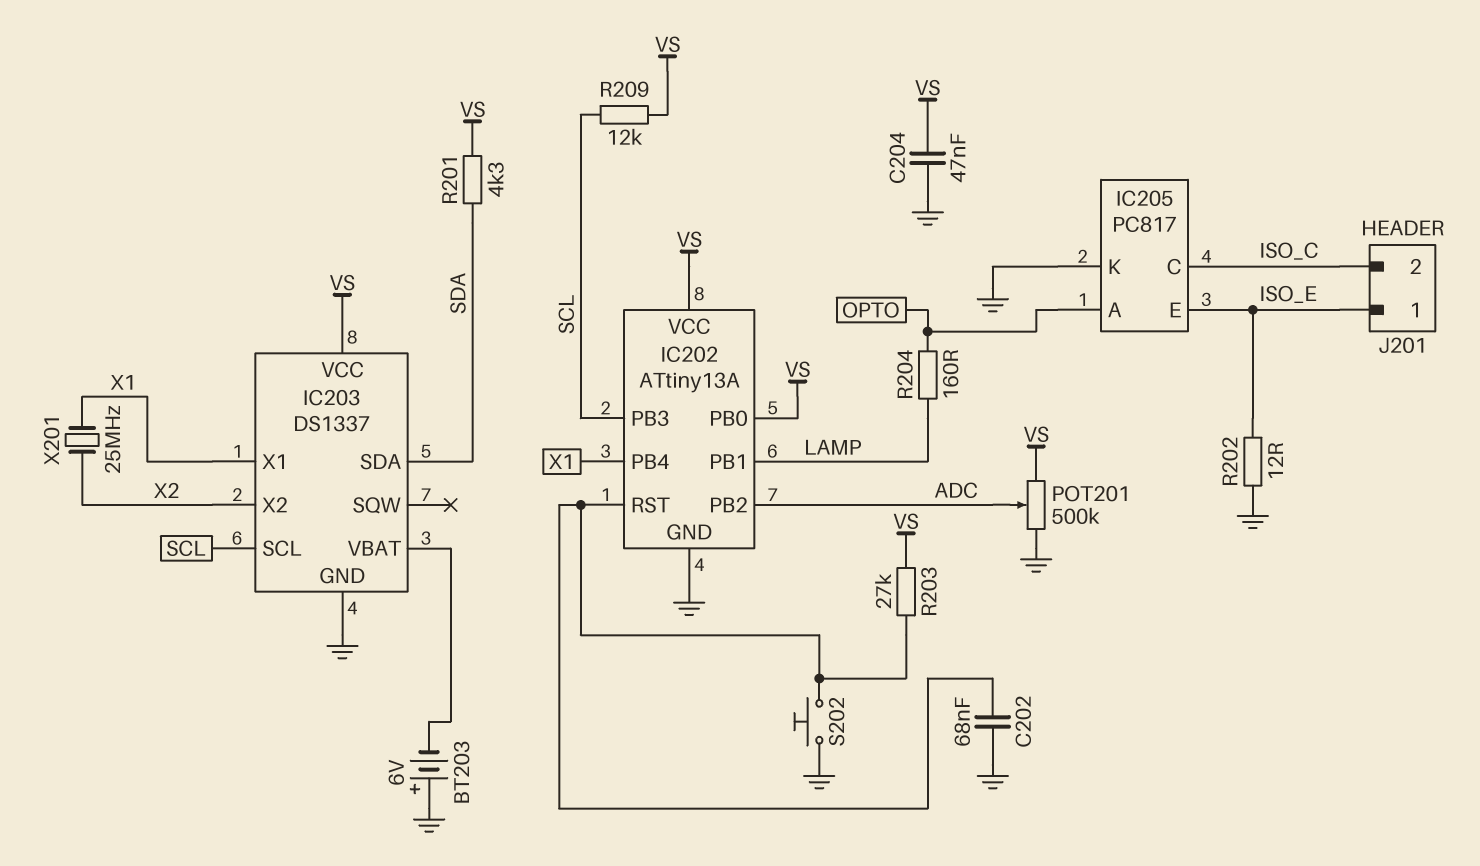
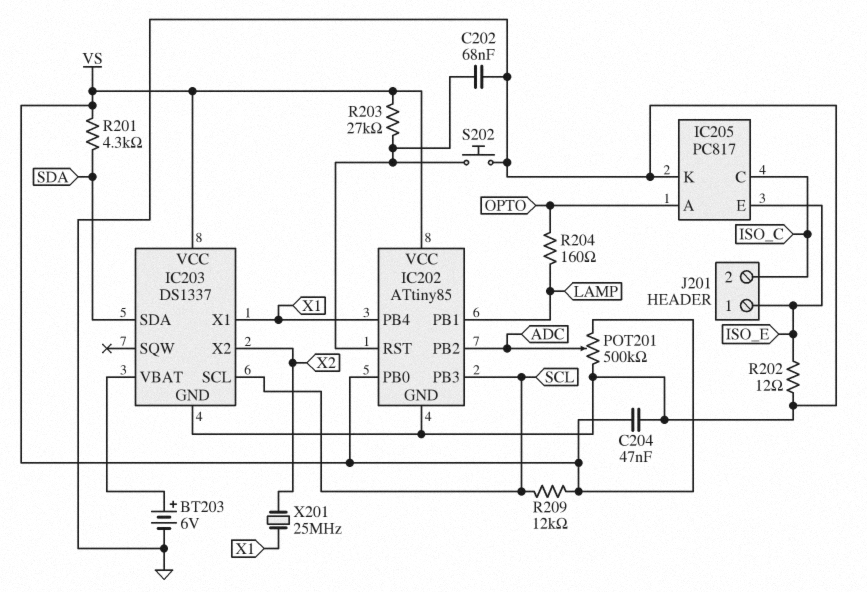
BT203: 6V (plus GND, minus IC203/VBAT) -> 6V (plus IC203/VBAT, minus GND)
IC202: ATtiny13A -> ATtiny85

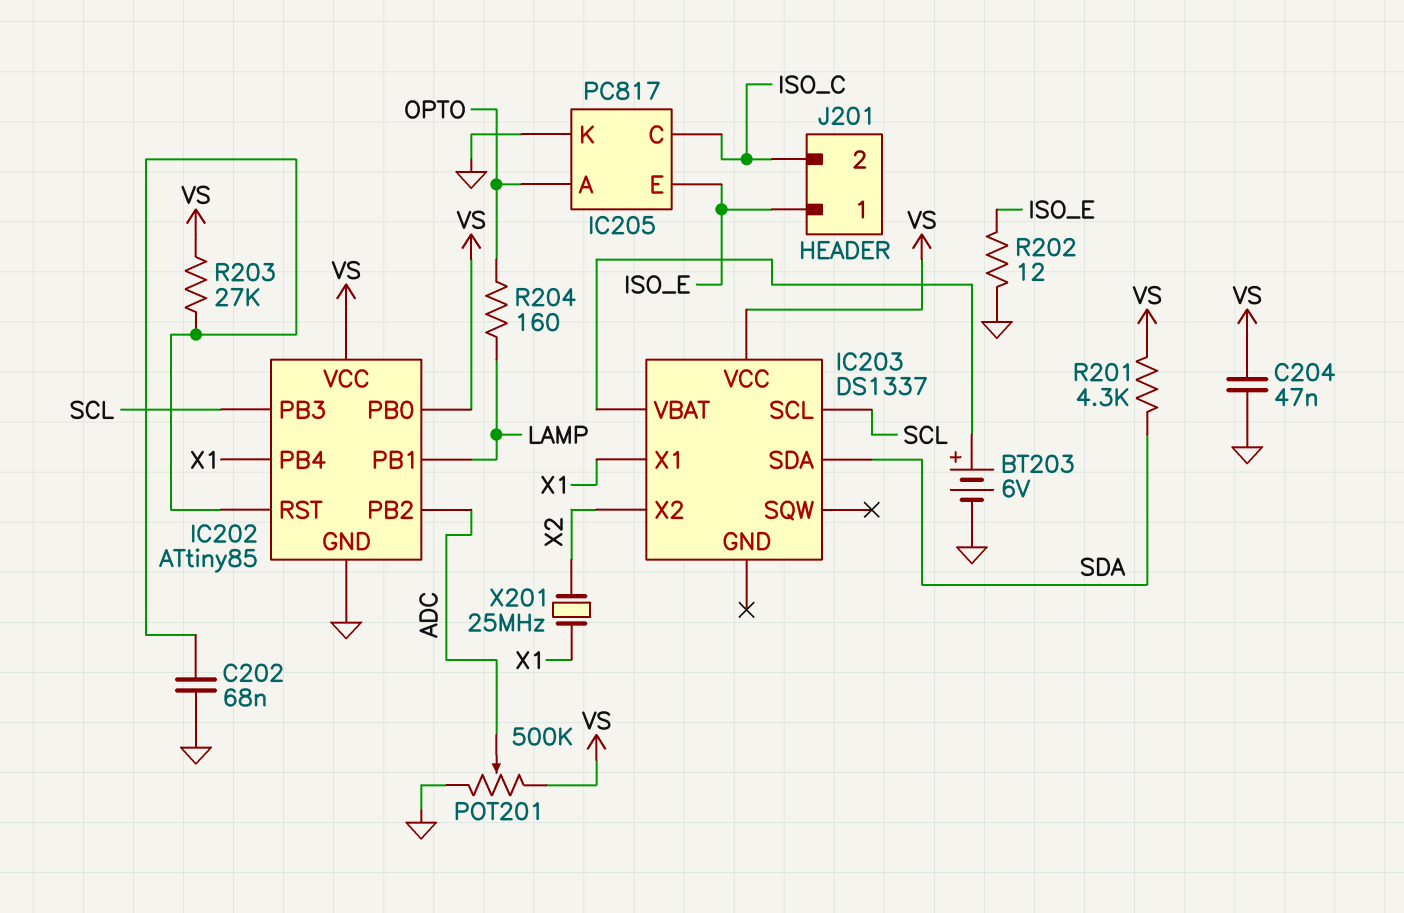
IC203 pin GND: GND -> none
R209: 12k (SCL, VS) -> none
S202: button (GND, IC202/RST) -> none

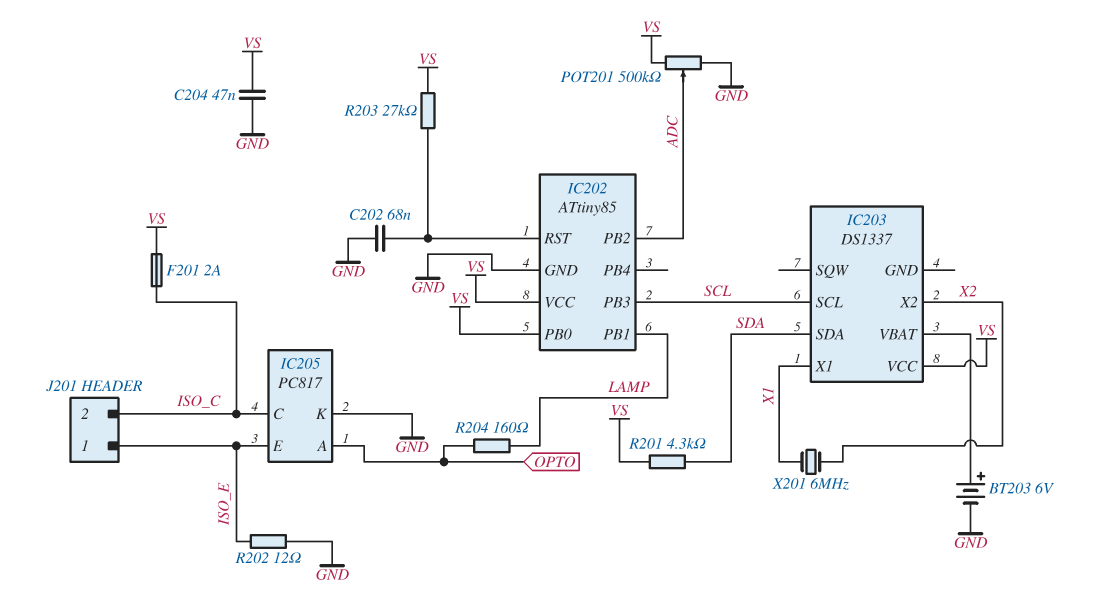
F201: none -> 2A (ISO_C, VS)
IC202 pin PB4: X1 -> none
X201: 25MHz (X1, X2) -> 6MHz (X1, X2)

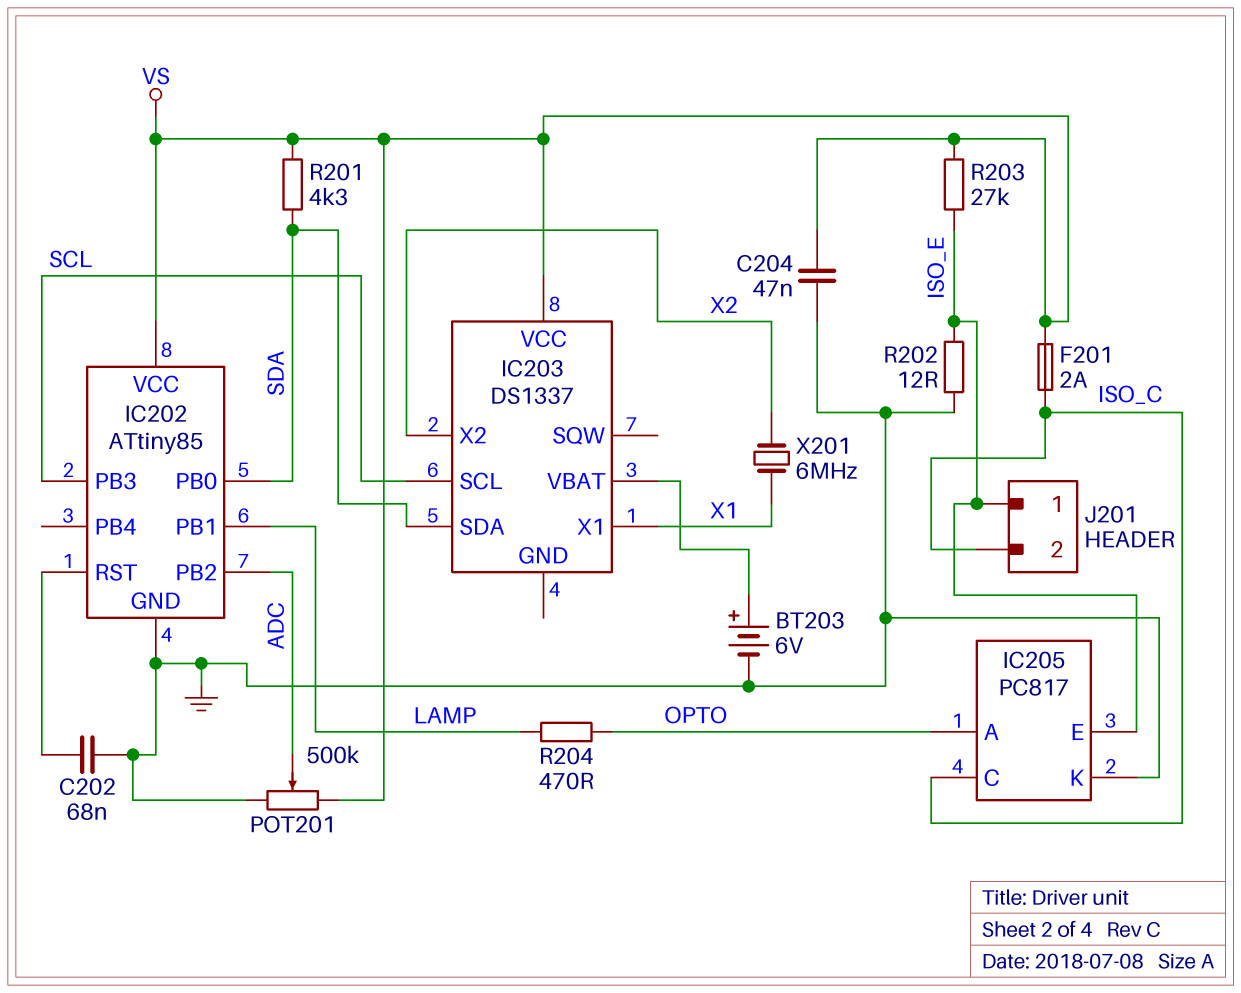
IC202 pin PB0: VS -> SDA
R203: 27k (IC202/RST, VS) -> 27k (ISO_E, VS)
R204: 160 (LAMP, OPTO) -> 470 (LAMP, OPTO)

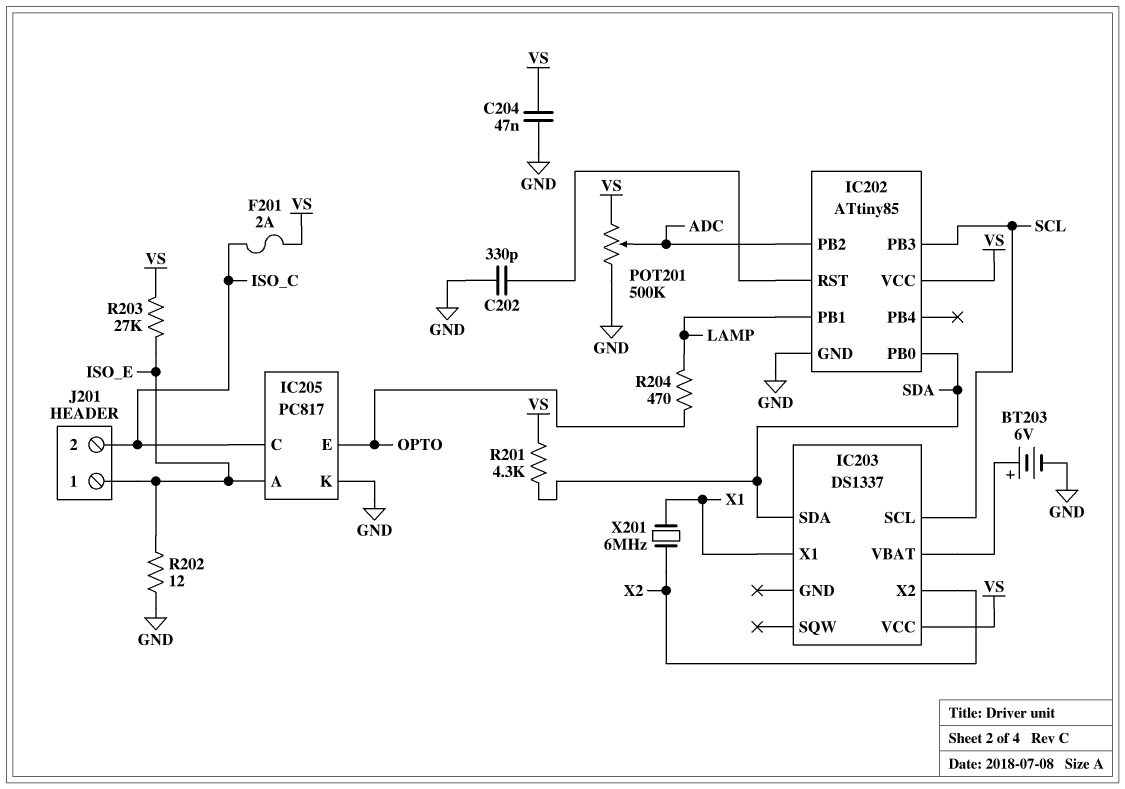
C202: 68nF (GND, IC202/RST) -> 330pF (GND, IC202/RST)
IC205 pin A: OPTO -> ISO_E
IC205 pin E: ISO_E -> OPTO

